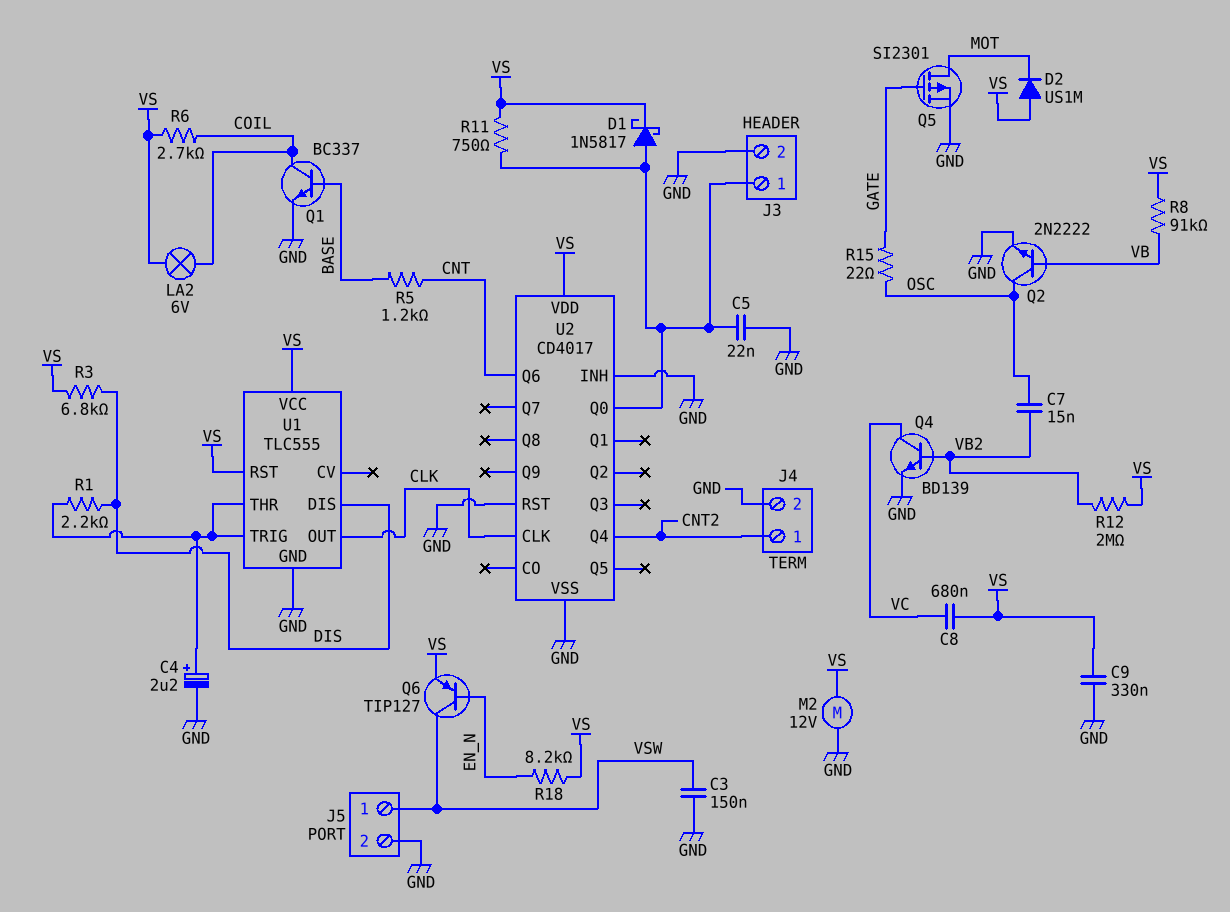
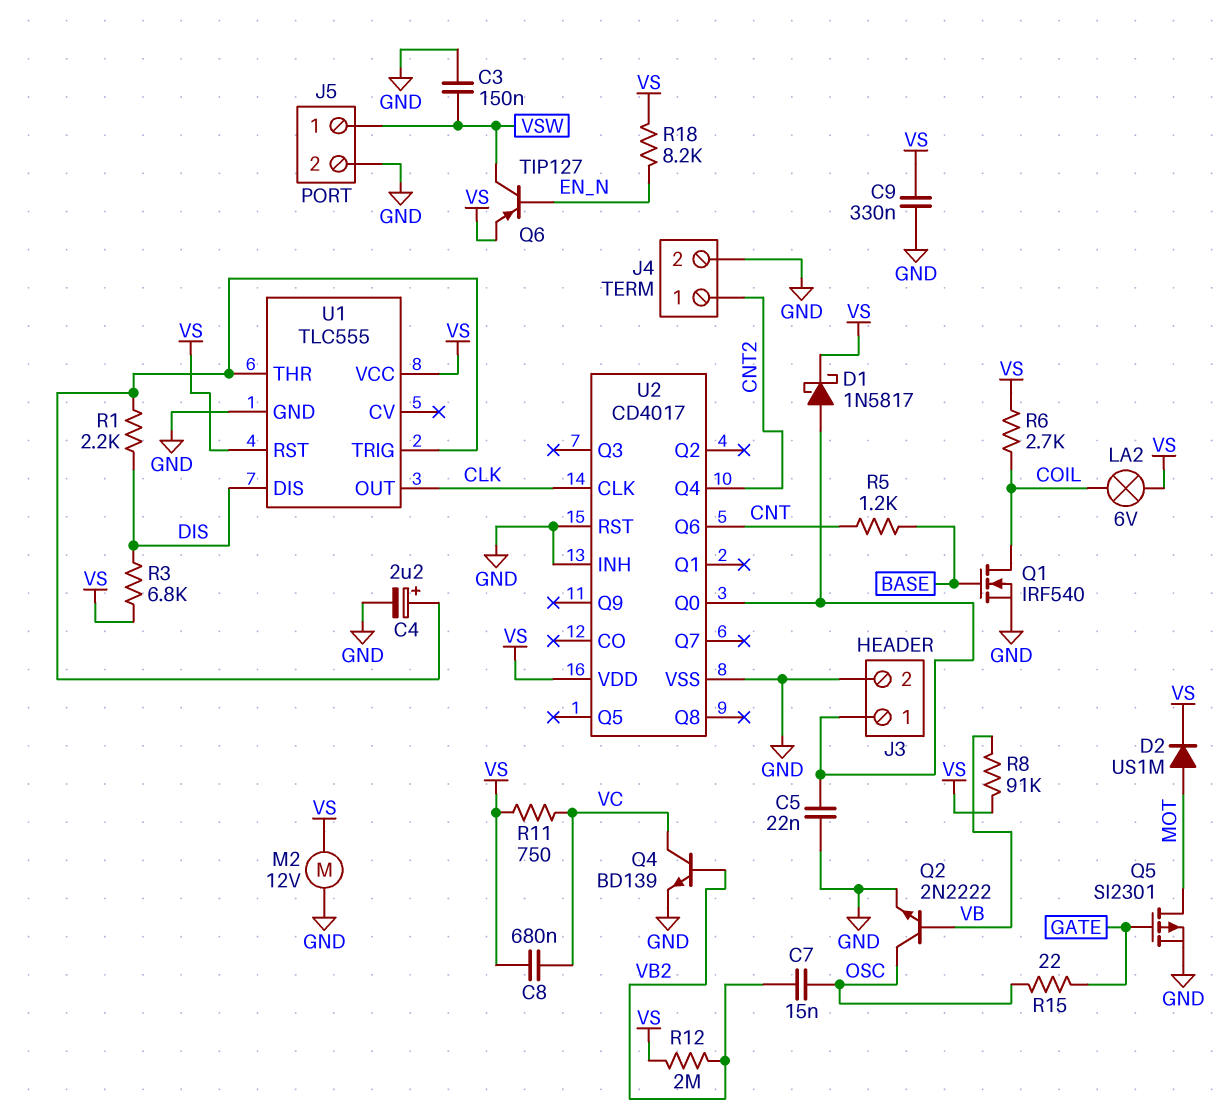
D2: diode US1M (A VS, K MOT) -> diode US1M (A MOT, K VS)
Q1: NPN BC337 (B BASE, C COIL, E GND) -> NMOS IRF540 (G BASE, D COIL, S GND)
R11: 750 (J3/1, VS) -> 750 (VC, VS)

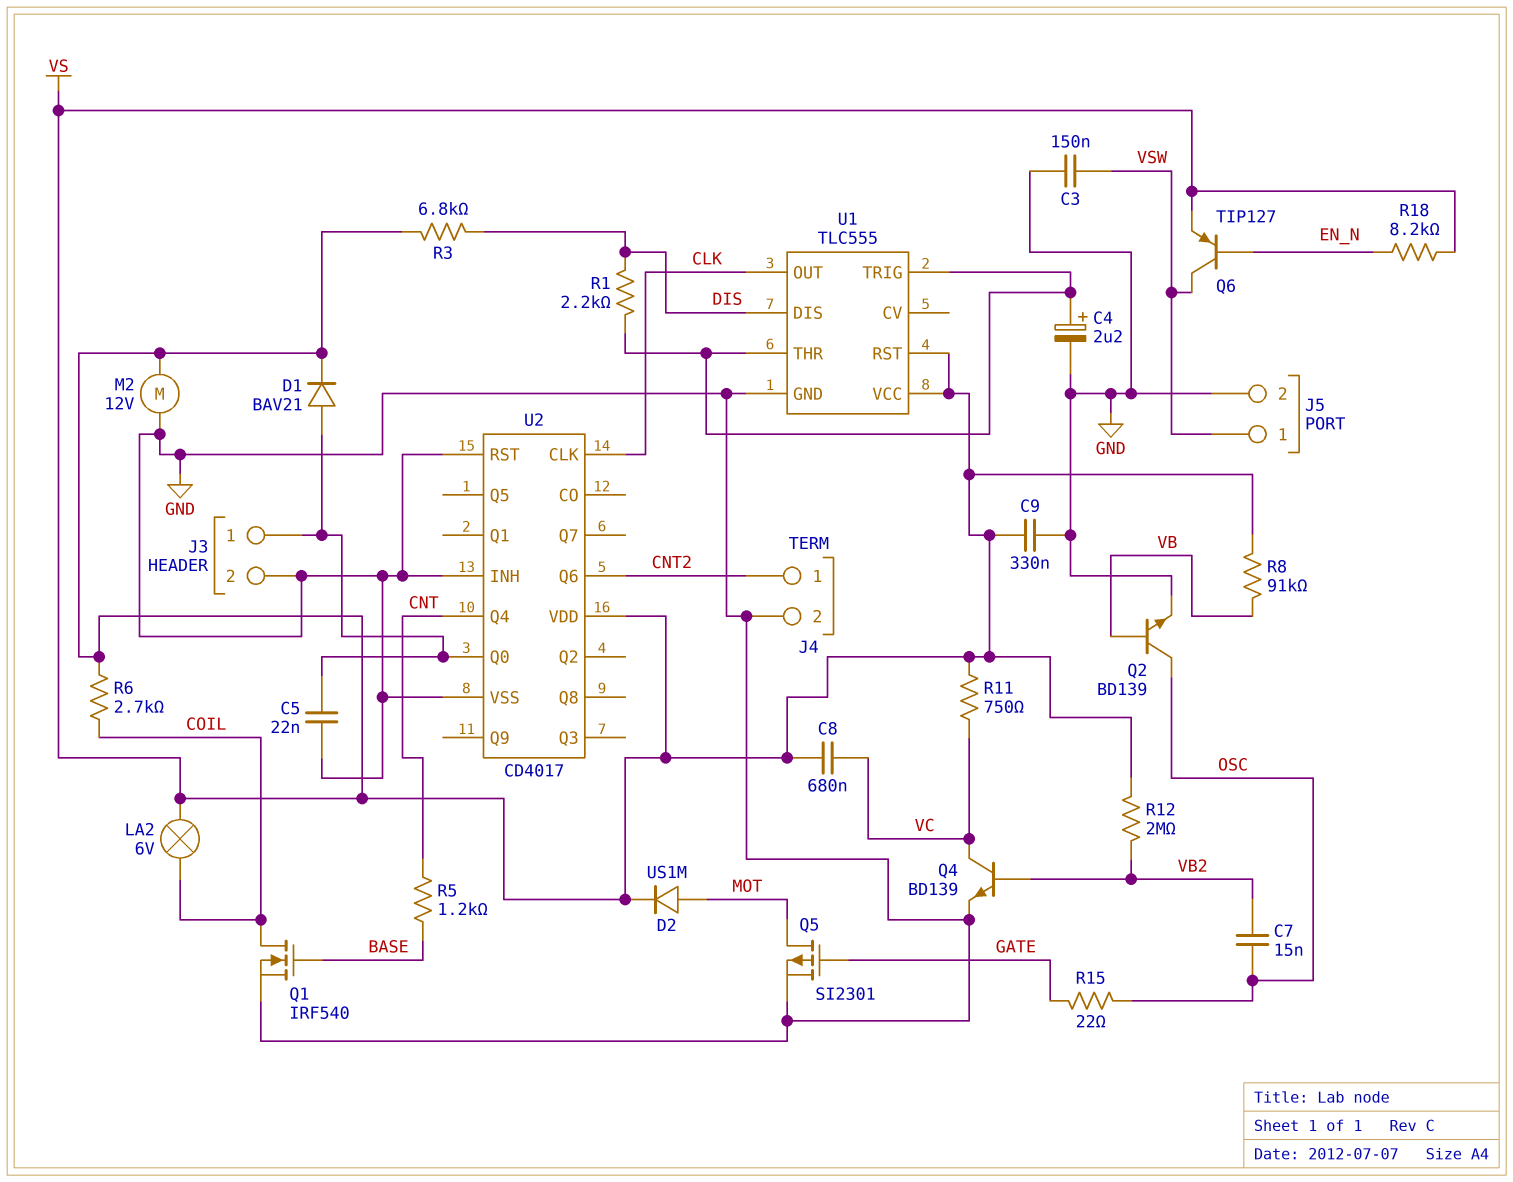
D1: schottky 1N5817 (A J3/1, K VS) -> diode BAV21 (A J3/1, K VS)
Q2: NPN 2N2222 (B VB, C OSC, E GND) -> NPN BD139 (B VB, C OSC, E GND)
U2 pin Q4: CNT2 -> CNT
U2 pin Q6: CNT -> CNT2

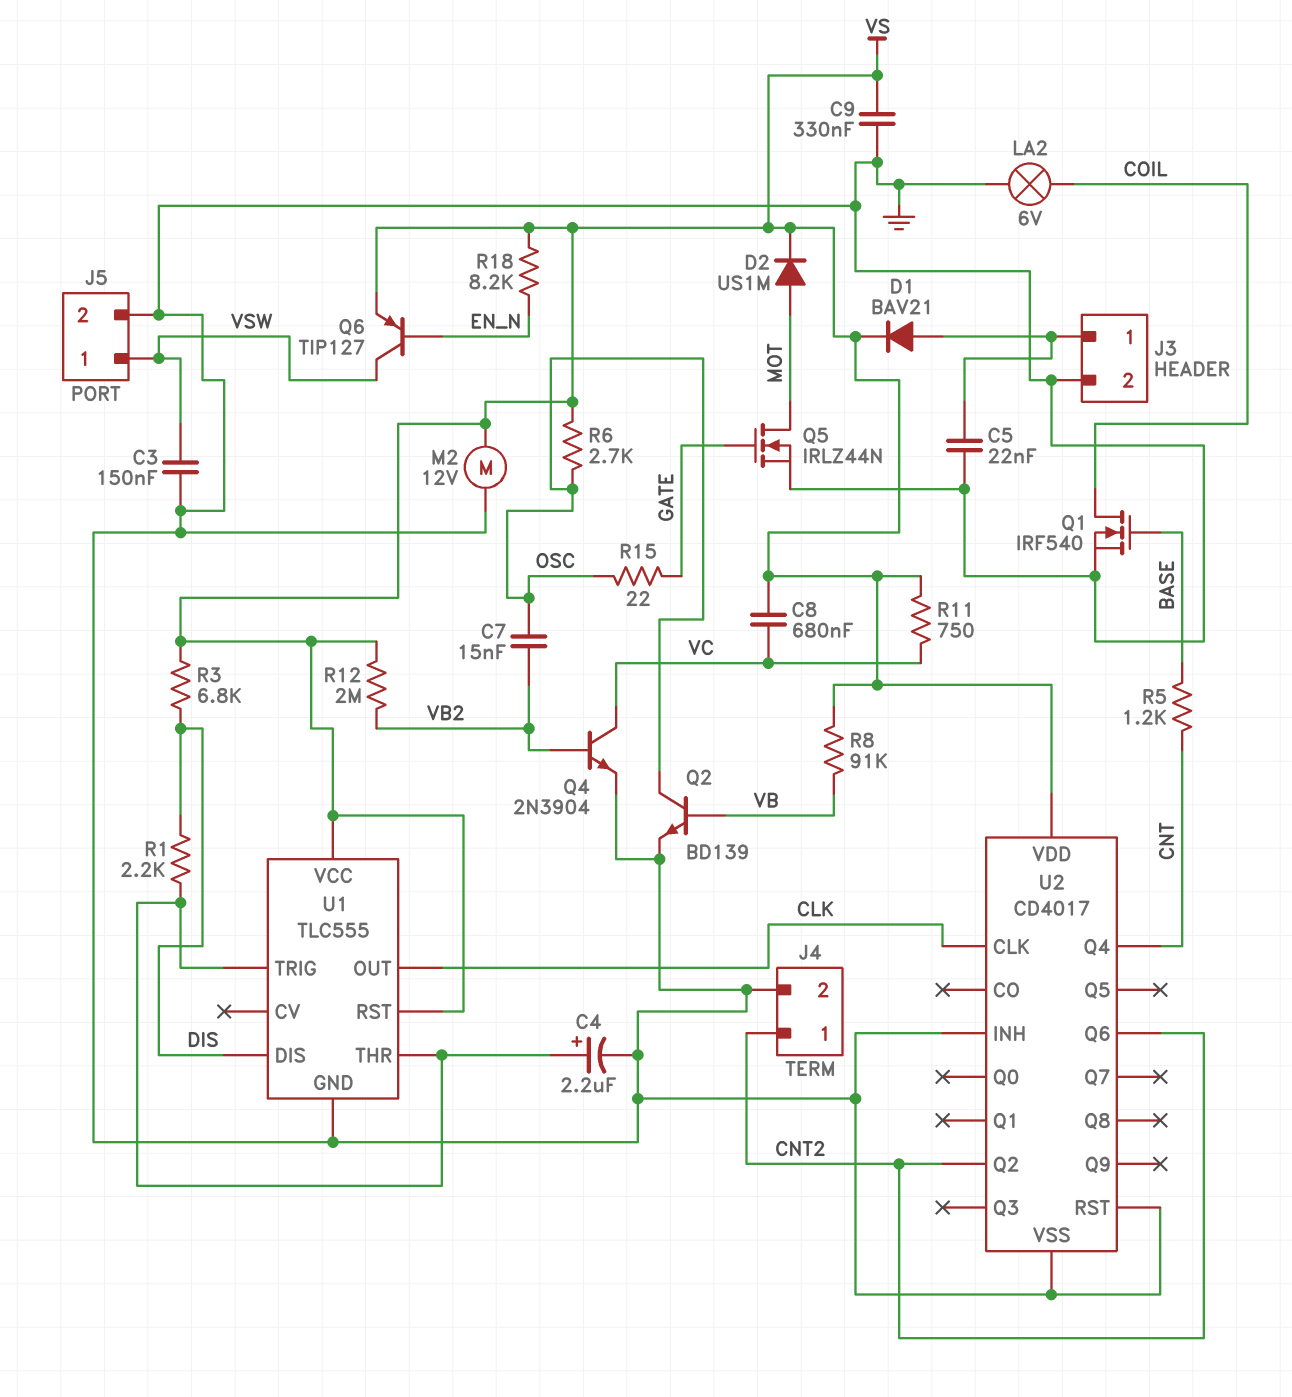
LA2: lamp 6V (COIL, VS) -> lamp 6V (COIL, GND)
Q4: NPN BD139 (B VB2, C VC, E GND) -> NPN 2N3904 (B VB2, C VC, E GND)
Q5: PMOS SI2301 (G GATE, D MOT, S GND) -> NMOS IRLZ44N (G GATE, D MOT, S GND)
R6: 2.7k (COIL, VS) -> 2.7k (OSC, VS)
U2 pin Q0: J3/1 -> none
U2 pin Q2: none -> CNT2

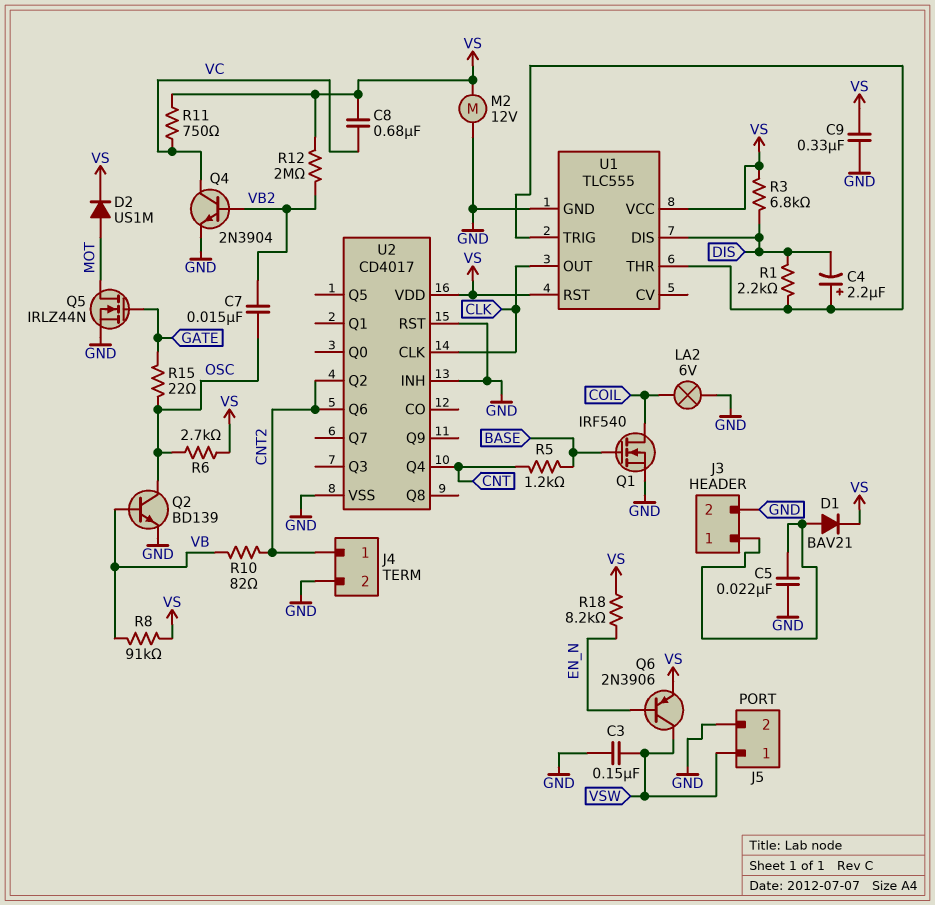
C4: 2.2uF (plus U1/THR, minus GND) -> 2.2uF (plus U1/THR, minus DIS)
Q6: PNP TIP127 (B EN_N, C VSW, E VS) -> PNP 2N3906 (B EN_N, C VSW, E VS)
R10: none -> 82 (CNT2, VB)

